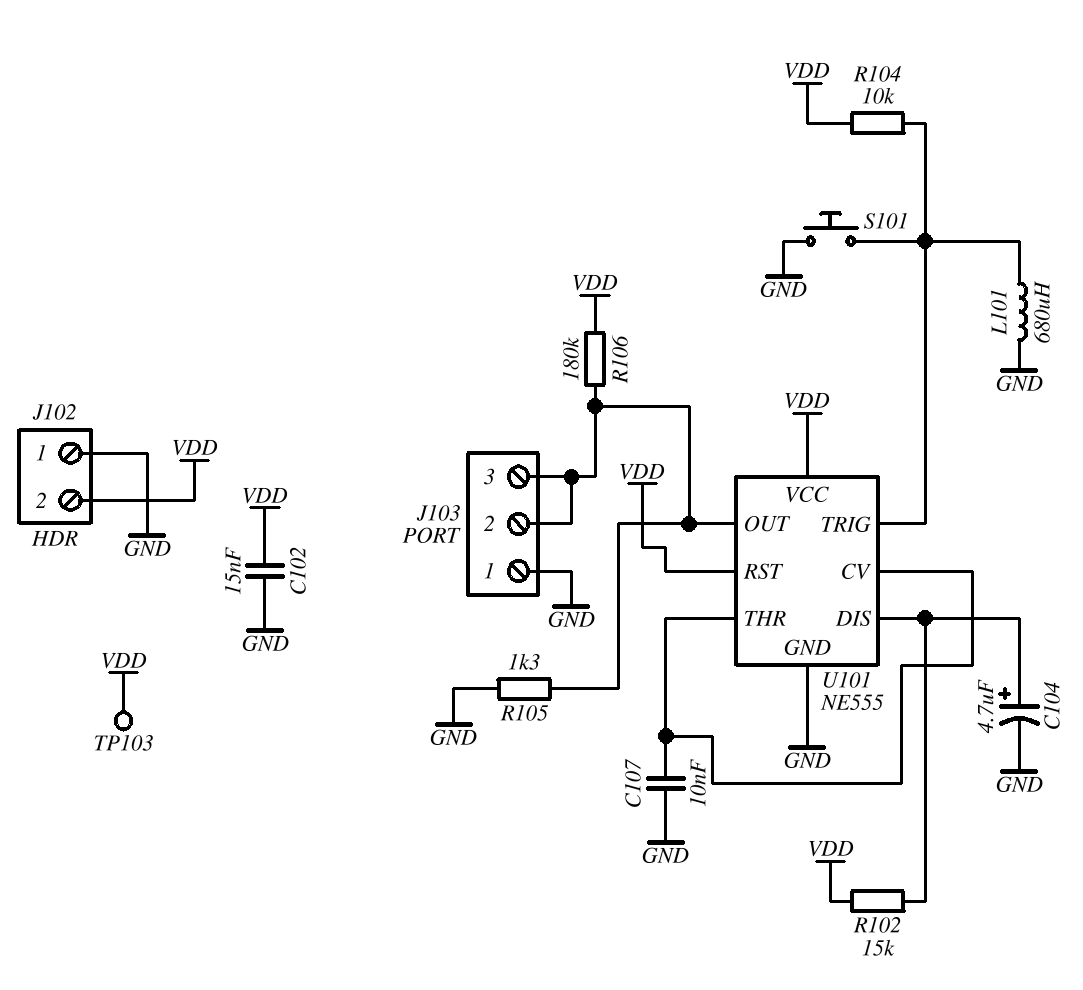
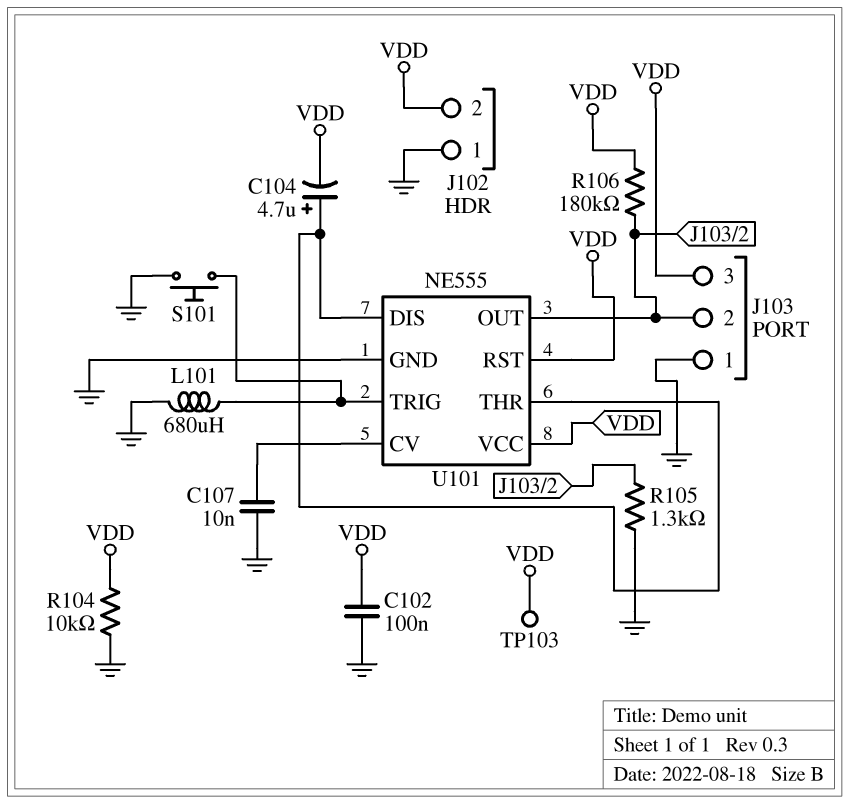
C102: 15nF (GND, VDD) -> 100nF (GND, VDD)
C104: 4.7uF (plus U101/DIS, minus GND) -> 4.7uF (plus U101/DIS, minus VDD)
J103 pin 3: J103/2 -> VDD
R102: 15k (U101/DIS, VDD) -> none
R104: 10k (U101/TRIG, VDD) -> 10k (GND, VDD)
U101 pin THR: U101/CV -> U101/DIS

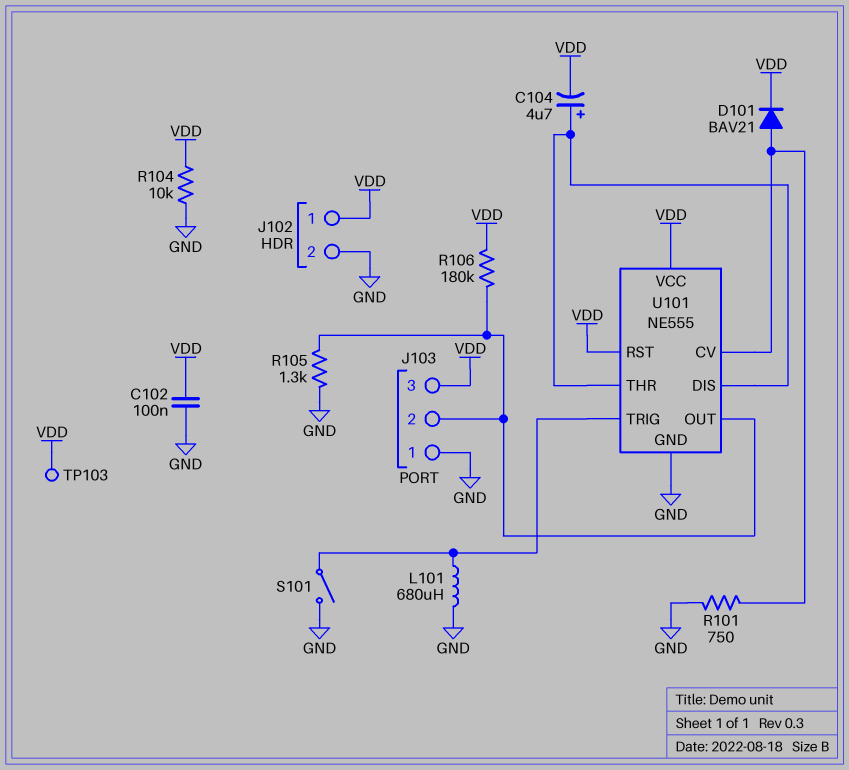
C107: 10nF (GND, U101/CV) -> none
D101: none -> diode BAV21 (A U101/CV, K VDD)
J102 pin 1: GND -> VDD
J102 pin 2: VDD -> GND
R101: none -> 750 (GND, U101/CV)
S101: button (GND, U101/TRIG) -> switch (GND, U101/TRIG)

